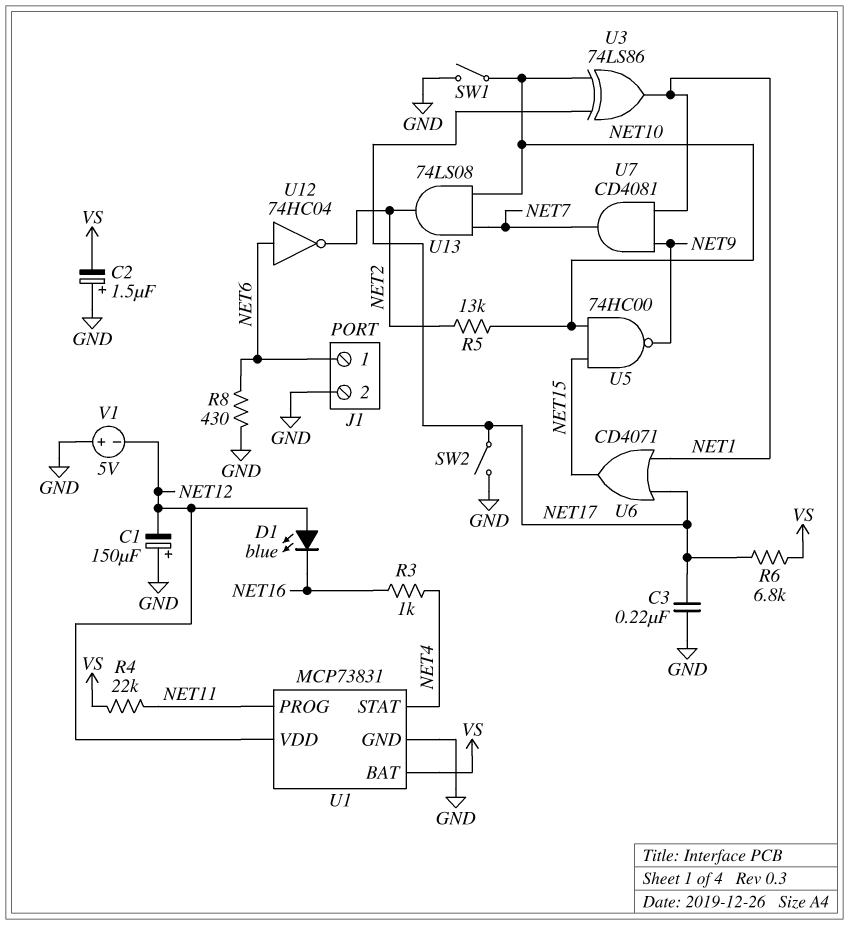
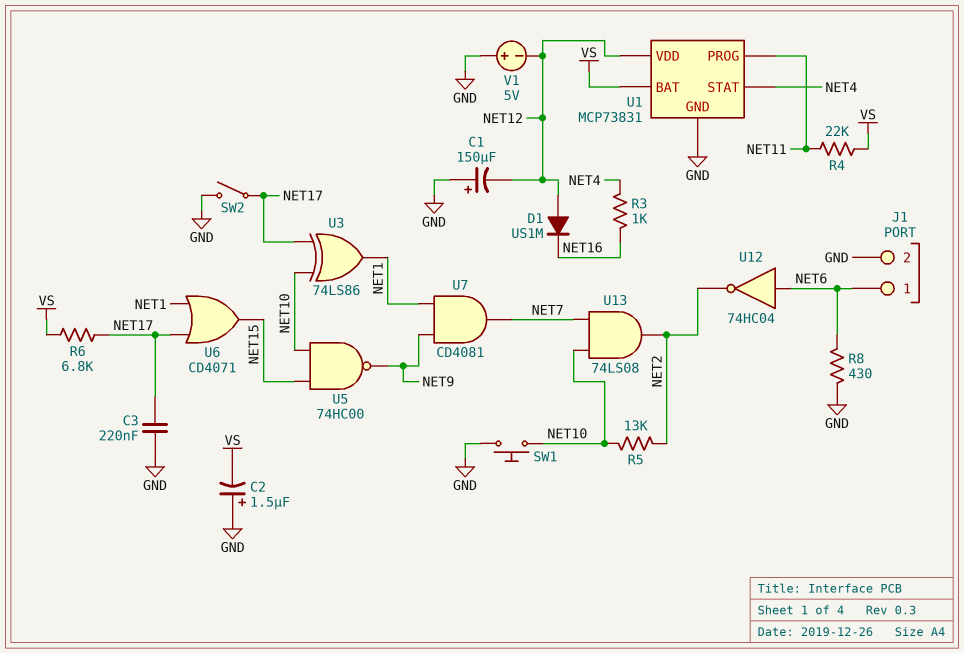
D1: LED blue (A NET12, K NET16) -> diode US1M (A NET12, K NET16)
SW1: switch (GND, NET10) -> button (GND, NET10)

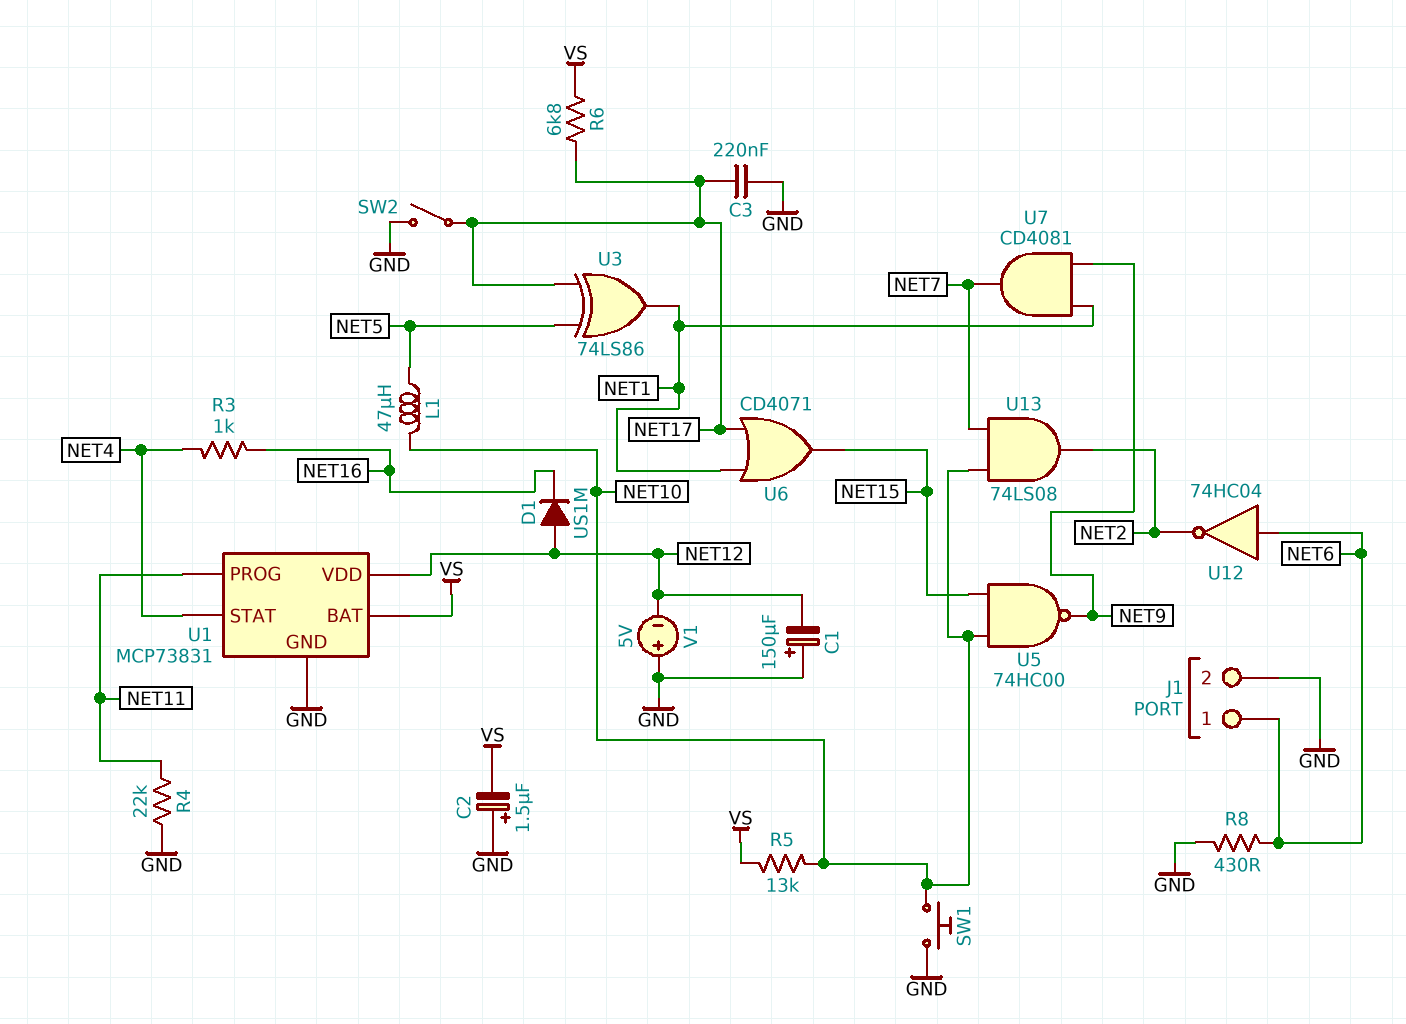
L1: none -> 47uH (NET5, NET10)
R4: 22k (NET11, VS) -> 22k (GND, NET11)
R5: 13k (NET2, NET10) -> 13k (NET10, VS)
U3: XOR 74LS86 (in NET10, in NET17, out NET1) -> XOR 74LS86 (in NET5, in NET17, out NET1)

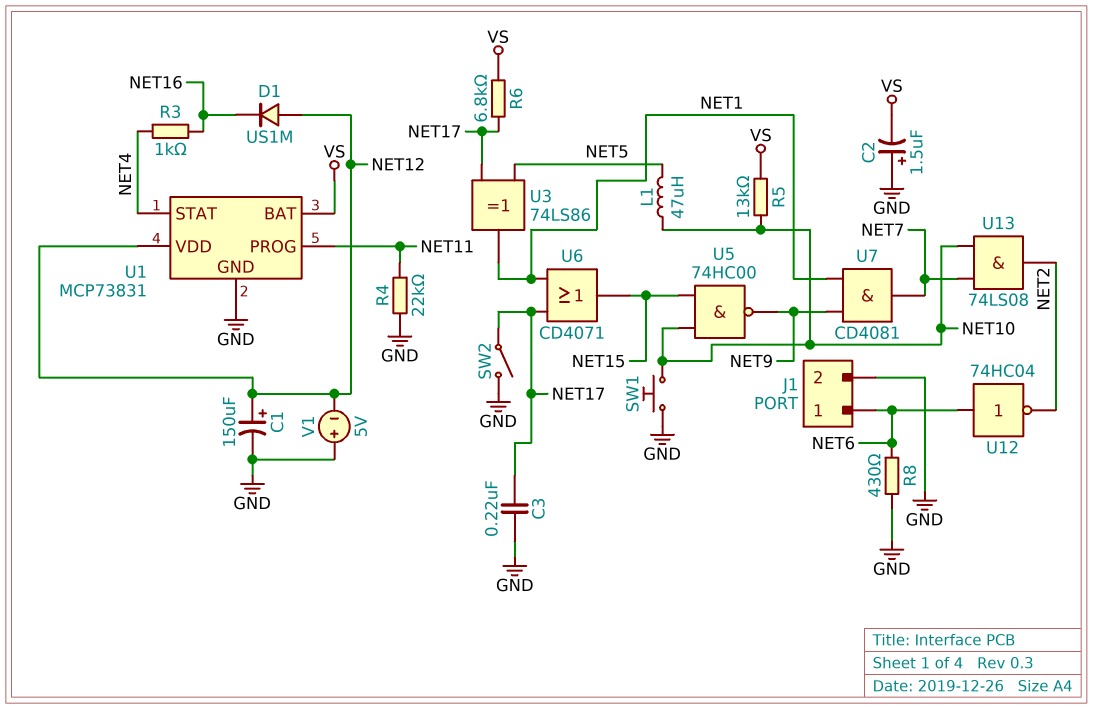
C1: 150uF (plus GND, minus NET12) -> 150uF (plus NET12, minus GND)

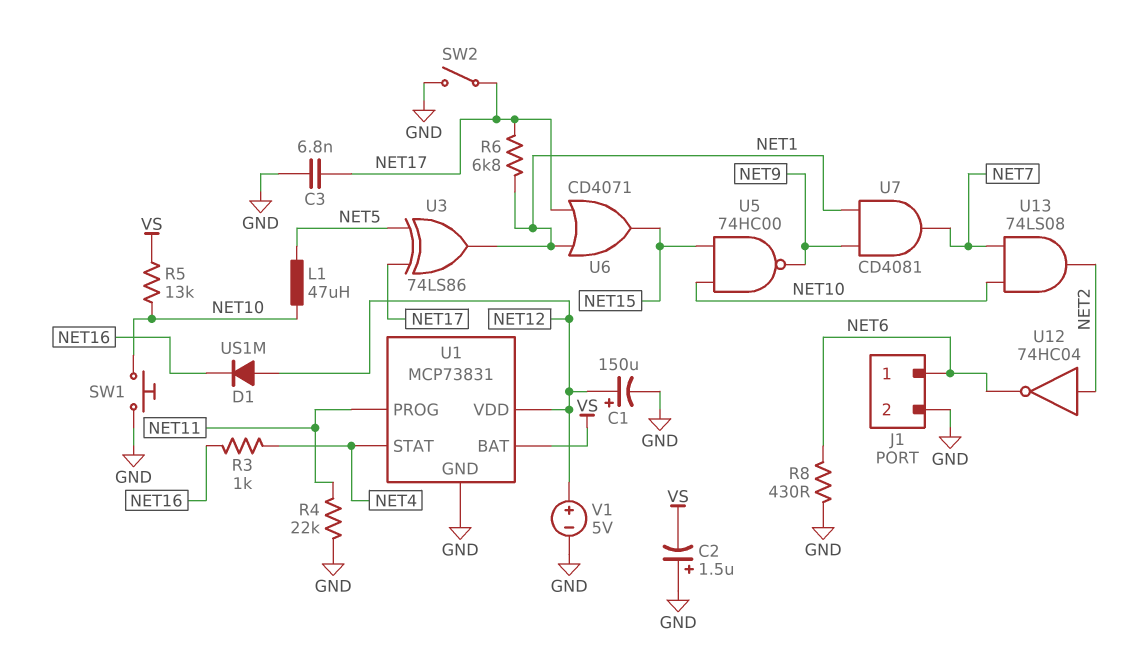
C3: 220nF (GND, NET17) -> 6.8nF (GND, NET17)
R6: 6.8k (NET17, VS) -> 6.8k (NET1, NET17)
U12: NOT 74HC04 (in NET6, out NET2) -> NOT 74HC04 (in NET2, out NET6)
V1: 5V (plus GND, minus NET12) -> 5V (plus NET12, minus GND)

